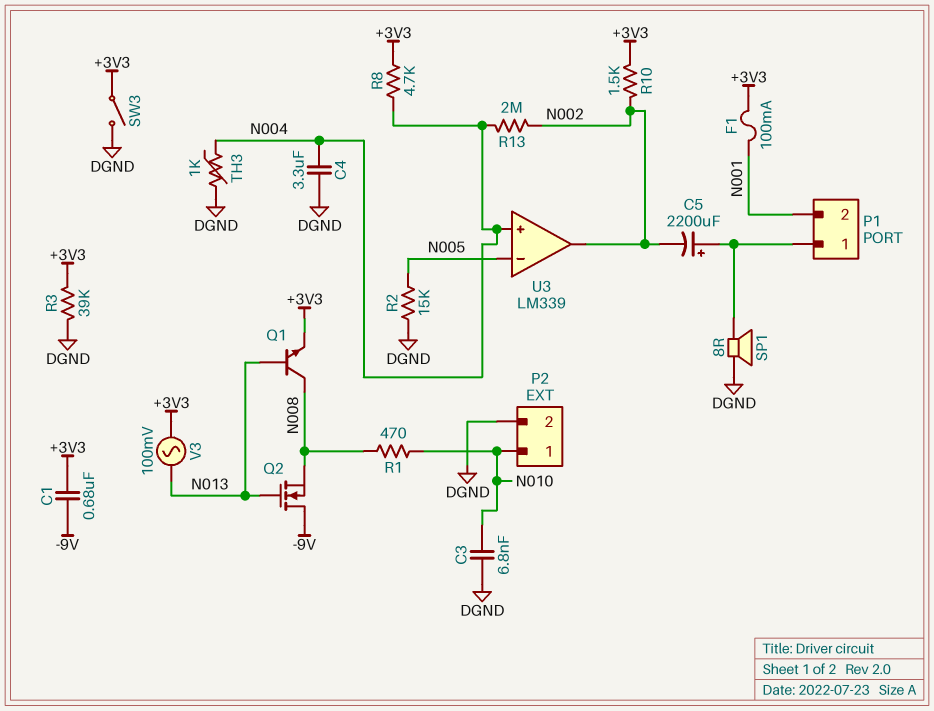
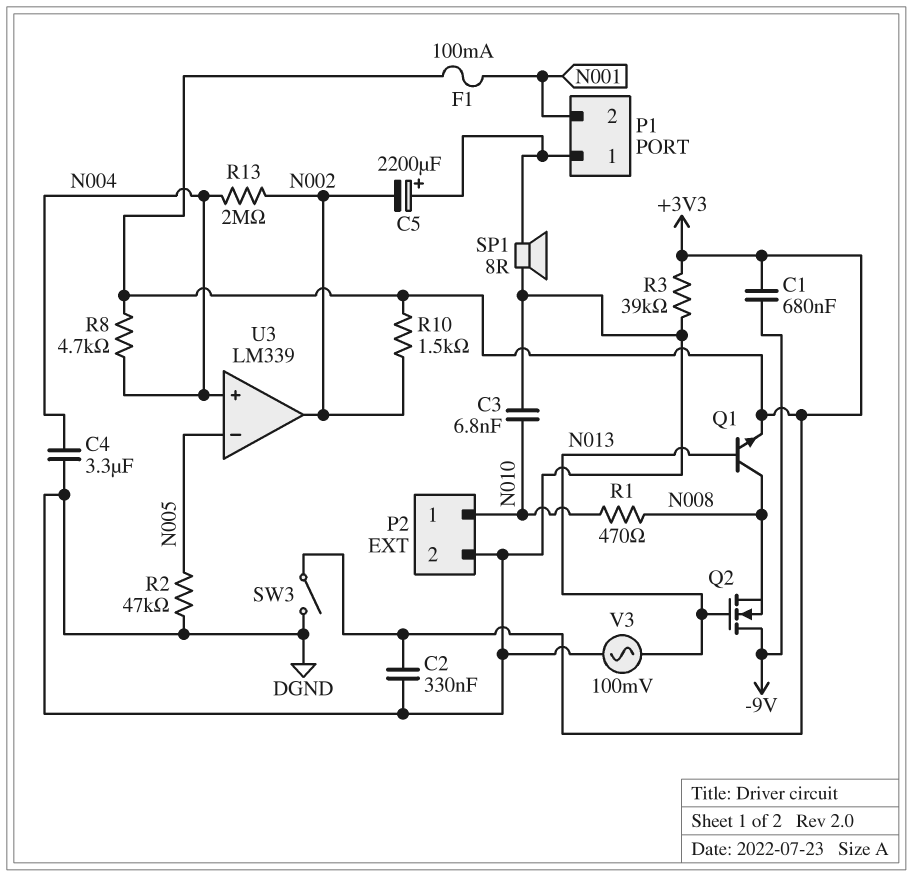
C2: none -> 330nF (+3V3, DGND)
R2: 15k (DGND, N005) -> 47k (DGND, N005)
TH3: 1k (DGND, N004) -> none
V3: AC 100mV (+3V3, N013) -> AC 100mV (DGND, N013)

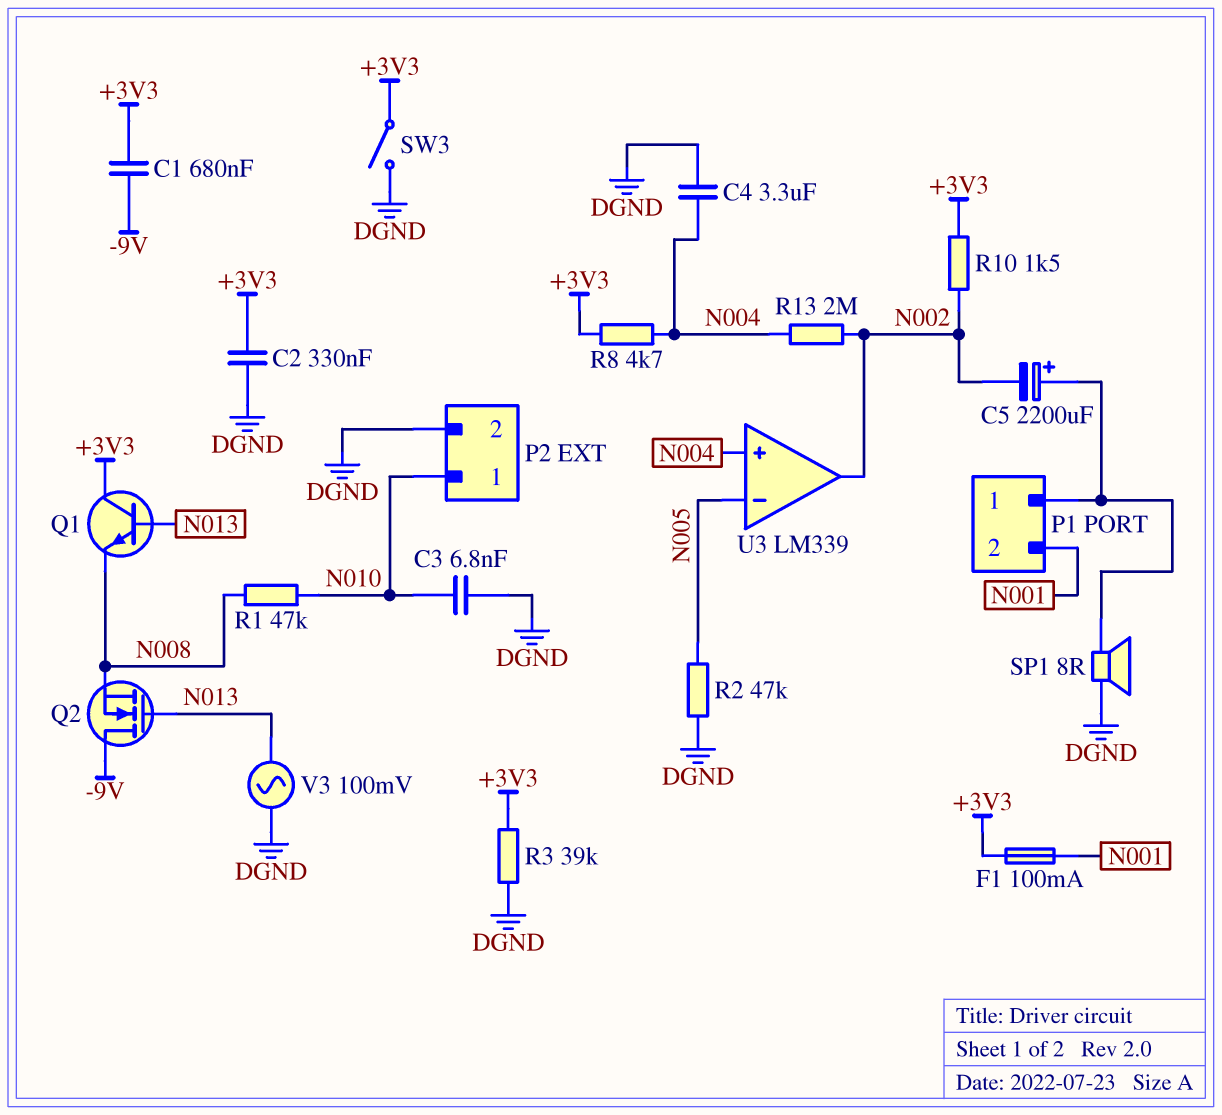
Q1: NPN (B N013, C N008, E +3V3) -> NPN (B N013, C +3V3, E N008)
R1: 470 (N008, N010) -> 47k (N008, N010)

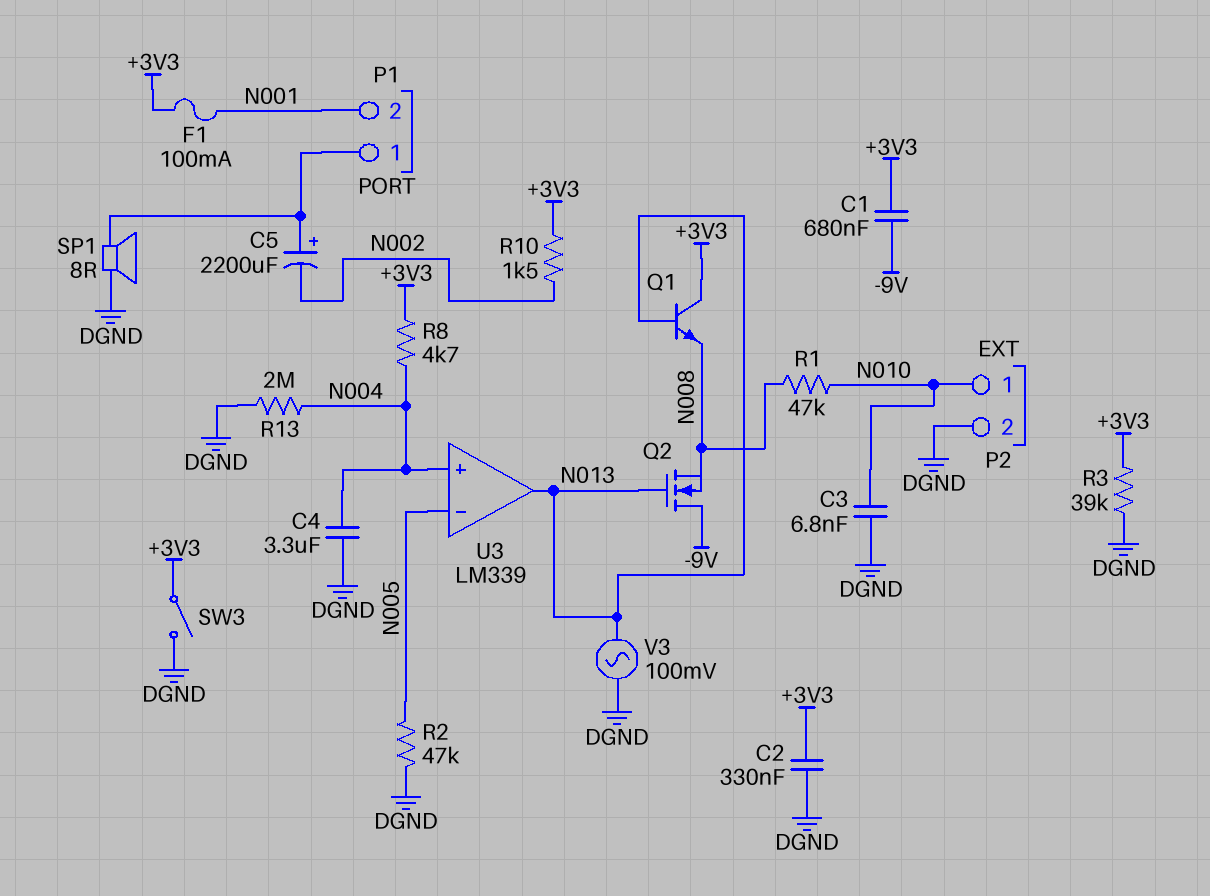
R13: 2M (N002, N004) -> 2M (DGND, N004)
U3 pin out: N002 -> N013

